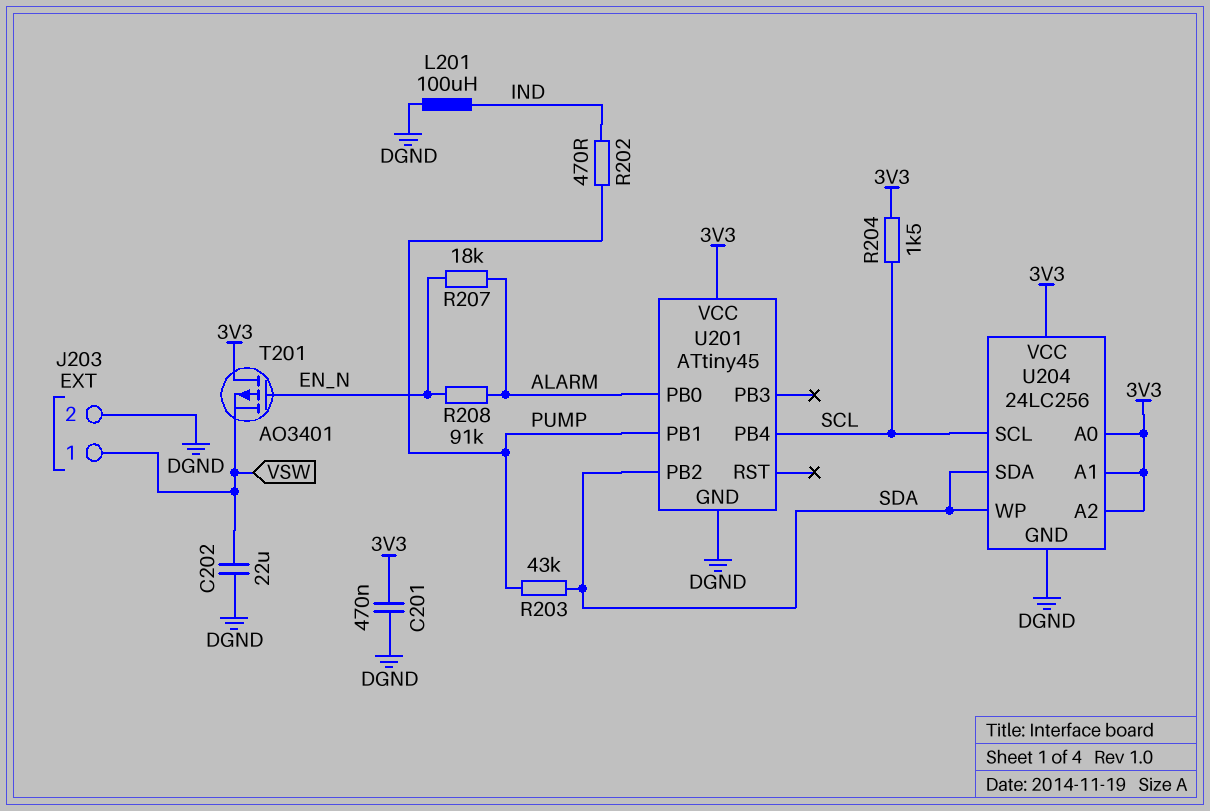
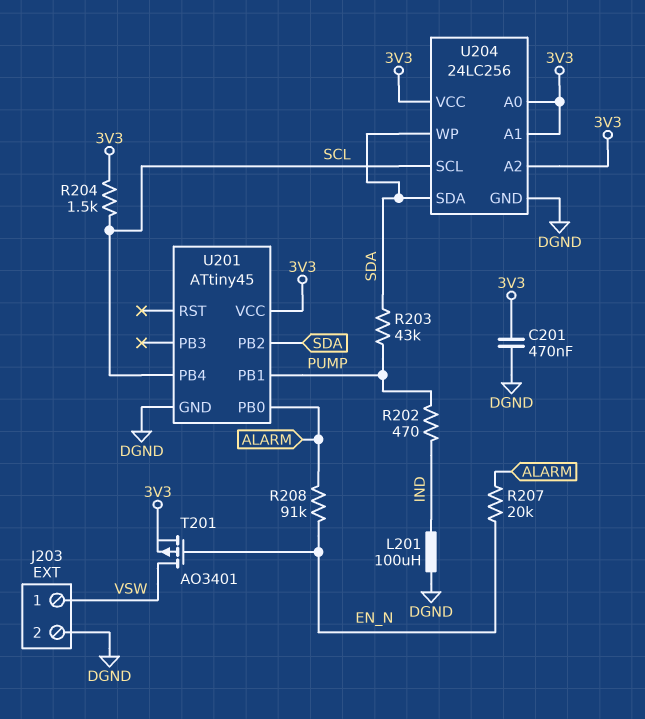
C202: 22uF (DGND, VSW) -> none
R207: 18k (ALARM, EN_N) -> 20k (ALARM, EN_N)
T201: PMOS AO3401 (G EN_N, D 3V3, S VSW) -> PMOS AO3401 (G EN_N, D VSW, S 3V3)

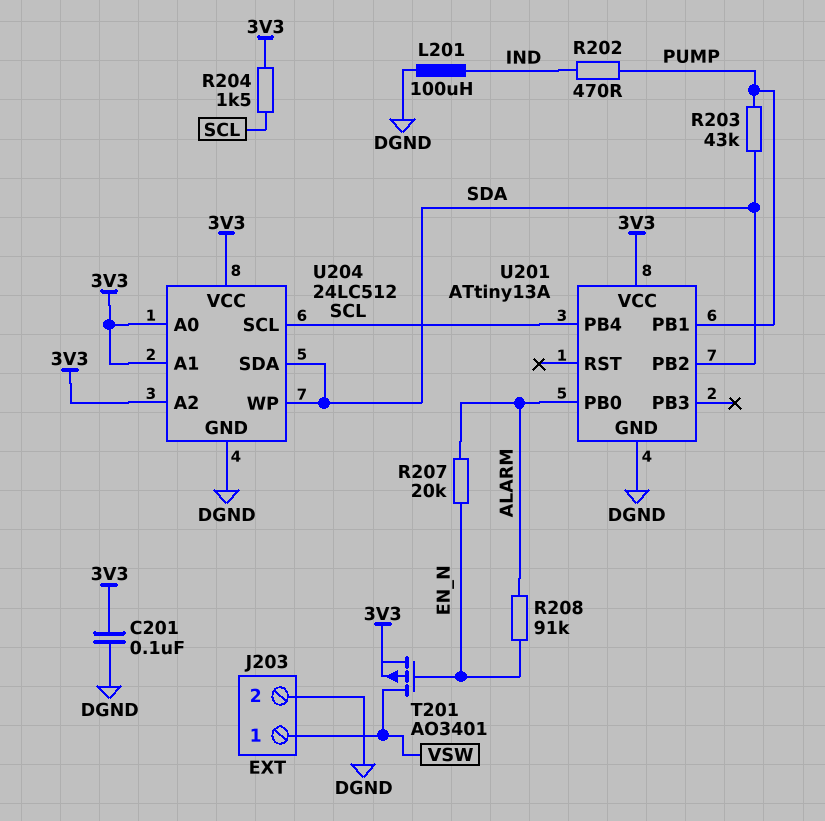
C201: 470nF (3V3, DGND) -> 100nF (3V3, DGND)
U201: ATtiny45 -> ATtiny13A
U204: 24LC256 -> 24LC512

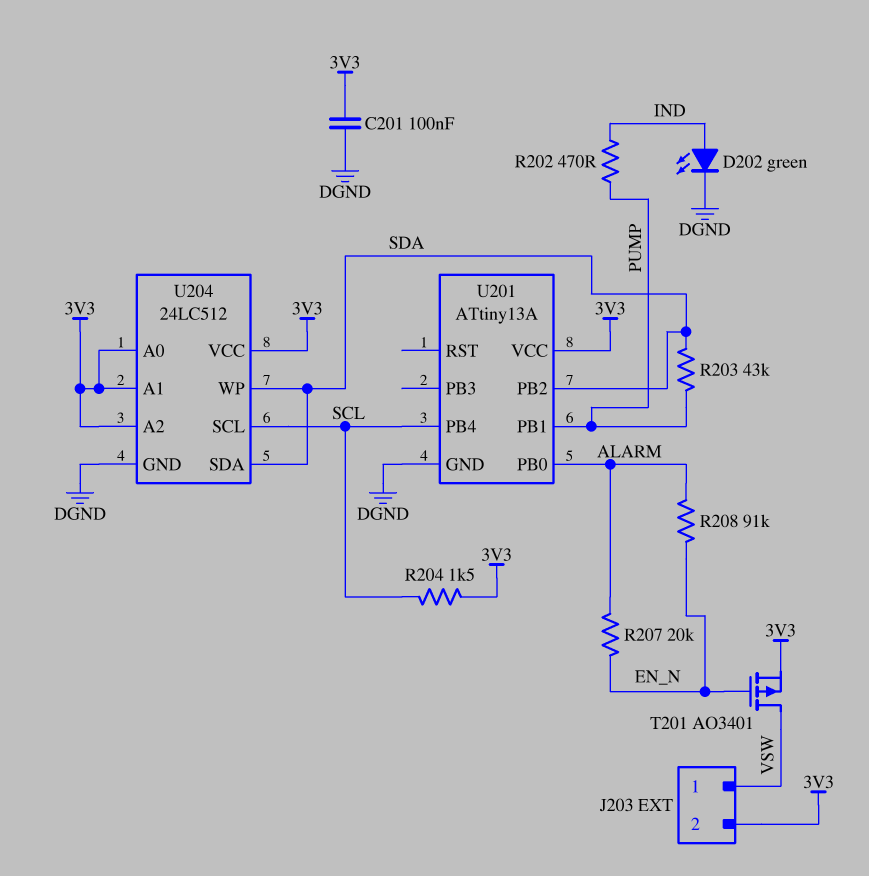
D202: none -> LED green (A IND, K DGND)
J203 pin 2: DGND -> 3V3
L201: 100uH (DGND, IND) -> none

